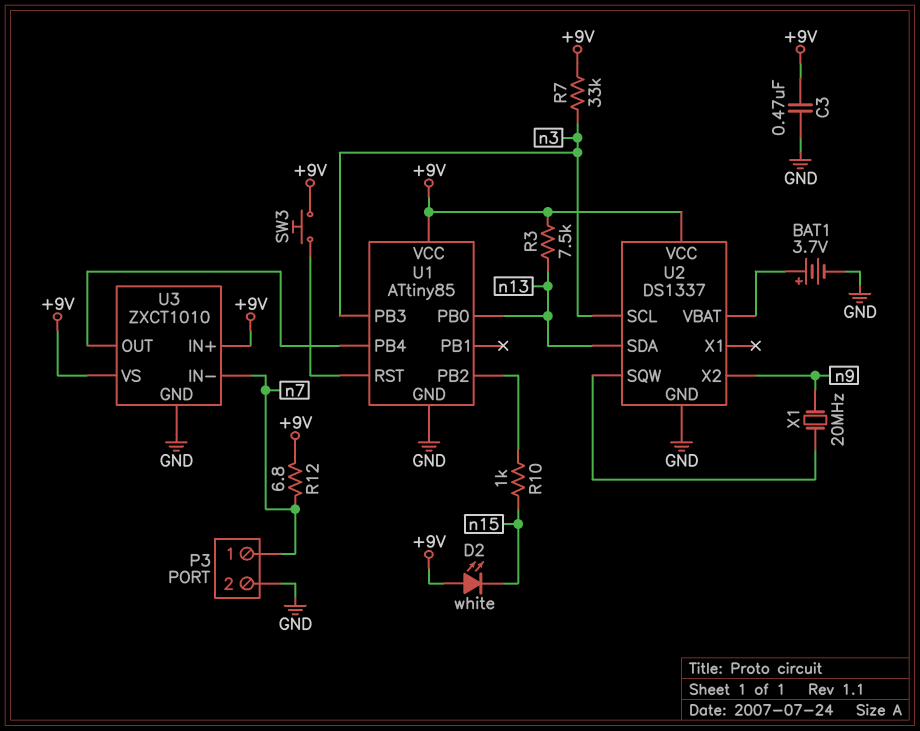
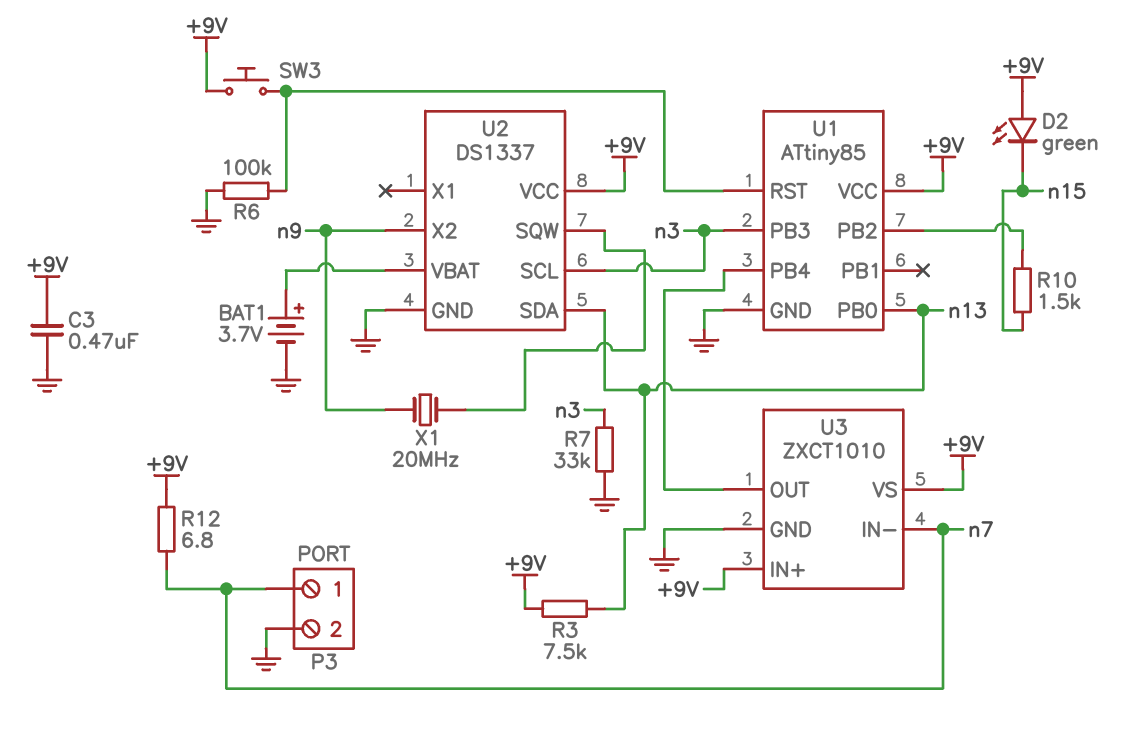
D2: LED white (A +9V, K n15) -> LED green (A +9V, K n15)
R6: none -> 100k (GND, U1/RST)
R7: 33k (+9V, n3) -> 33k (GND, n3)
R10: 1k (U1/PB2, n15) -> 1.5k (U1/PB2, n15)

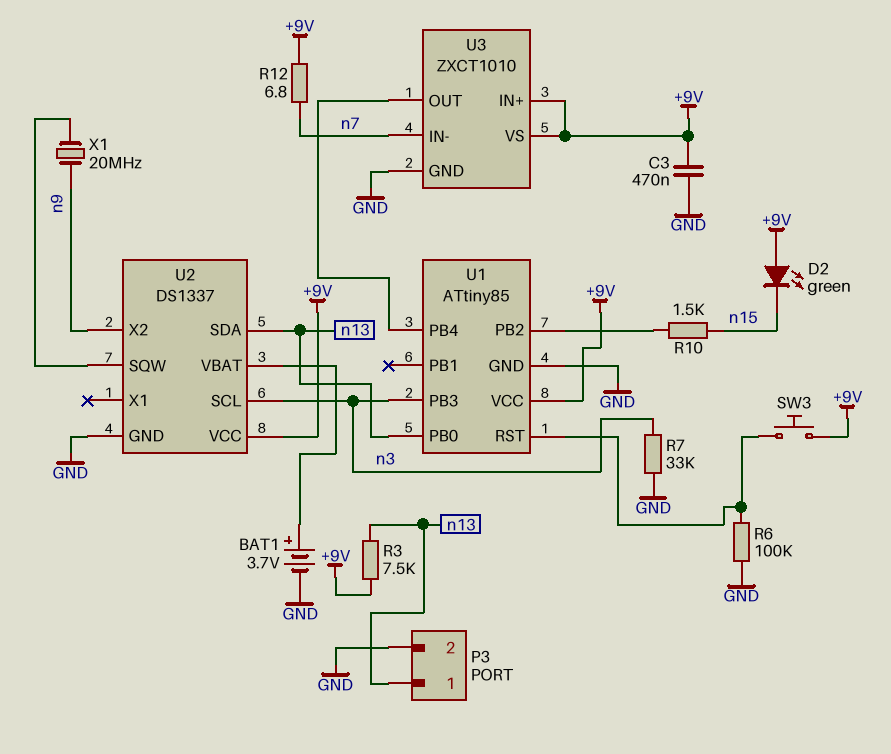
P3 pin 1: n7 -> n13

